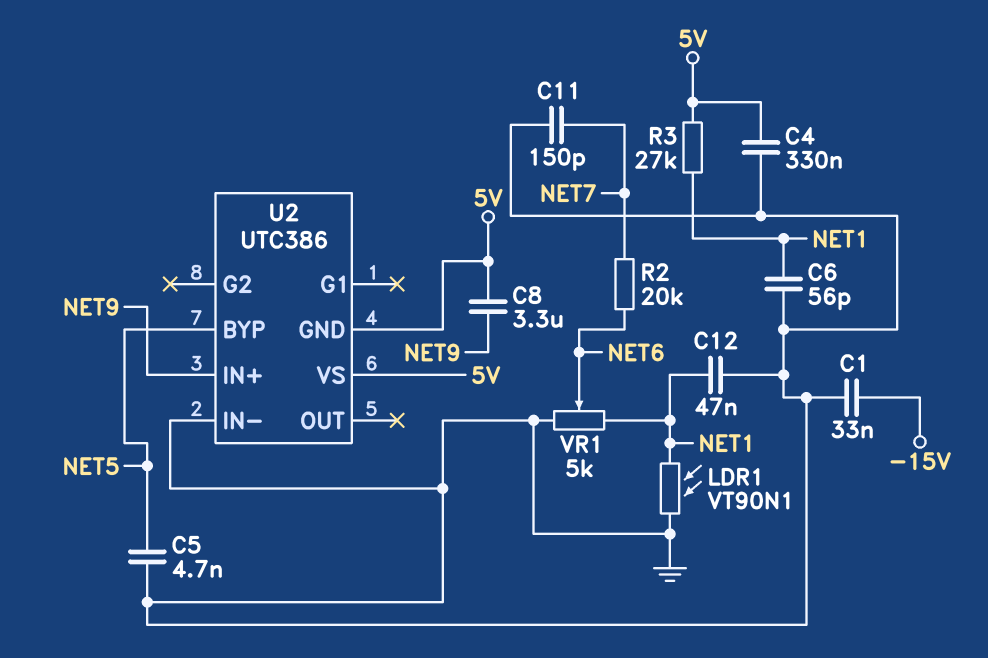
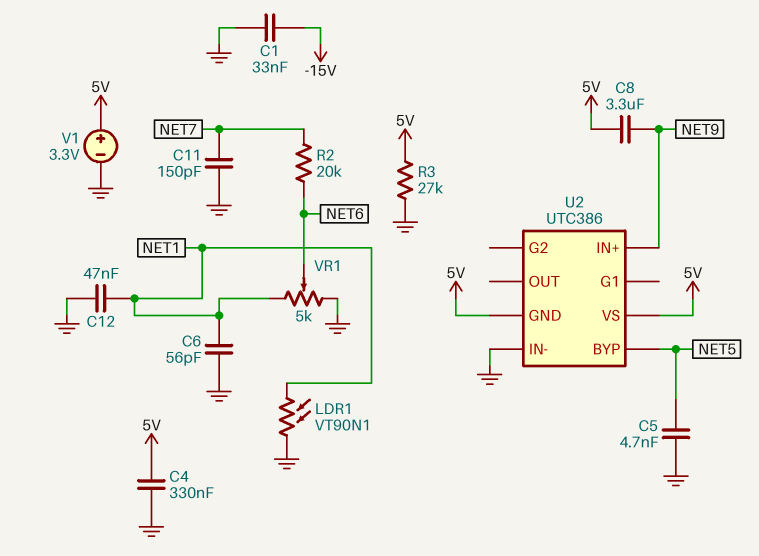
R3: 27k (5V, NET1) -> 27k (5V, GND)
V1: none -> 3.3V (plus 5V, minus GND)

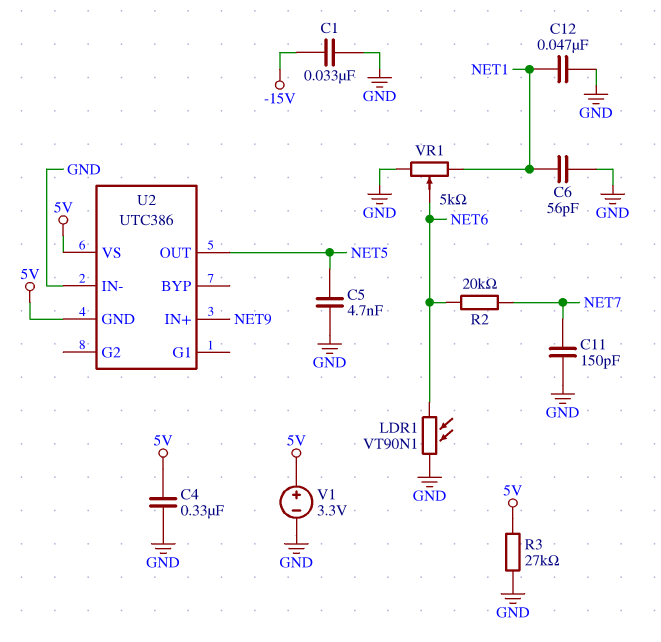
C8: 3.3uF (5V, NET9) -> none
LDR1: VT90N1 (GND, NET1) -> VT90N1 (GND, NET6)
U2 pin BYP: NET5 -> none
U2 pin OUT: none -> NET5

